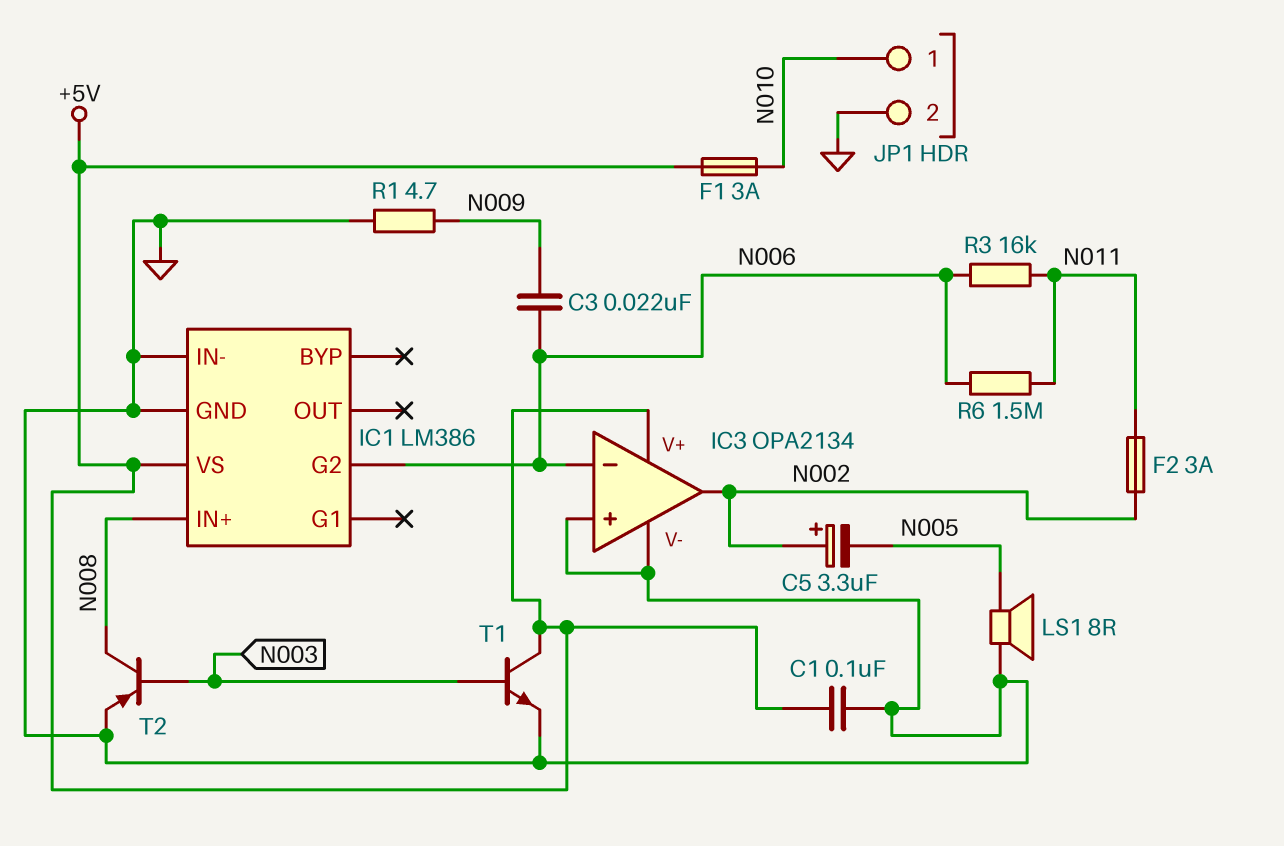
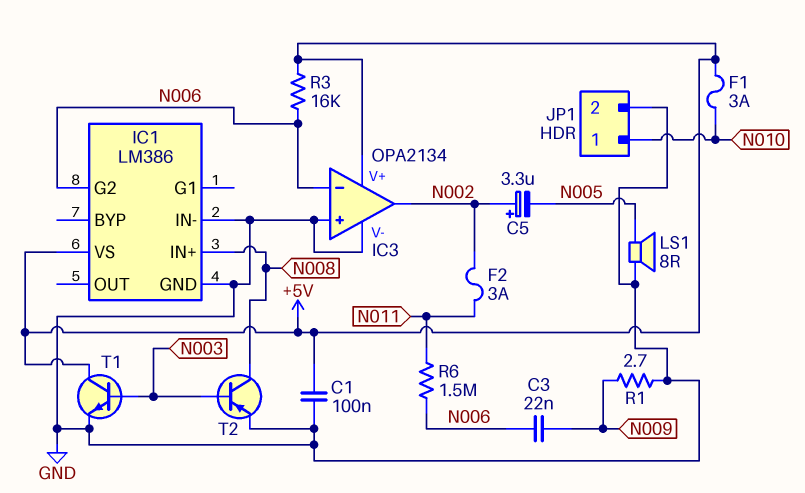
R1: 4.7 (GND, N009) -> 2.7 (GND, N009)
R3: 16k (N006, N011) -> 16k (+5V, N006)

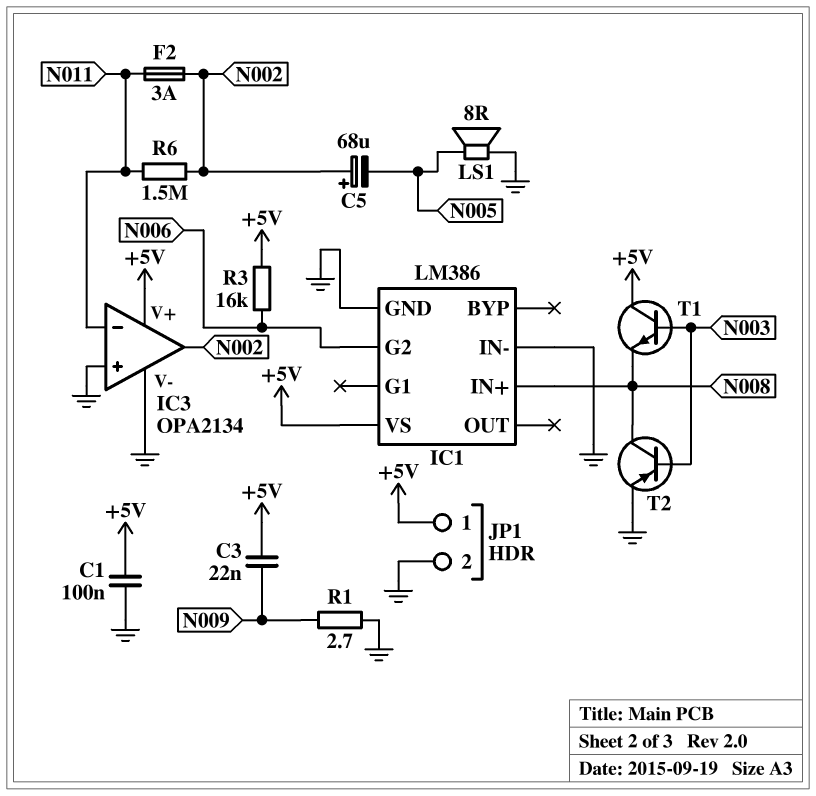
C3: 22nF (N006, N009) -> 22nF (+5V, N009)
C5: 3.3uF (plus N002, minus N005) -> 68uF (plus N002, minus N005)
F1: 3A (+5V, N010) -> none
IC3 pin in-: N006 -> N011
JP1 pin 1: N010 -> +5V
R6: 1.5M (N006, N011) -> 1.5M (N002, N011)
T1: NPN (B N003, C +5V, E GND) -> NPN (B N003, C +5V, E N008)

